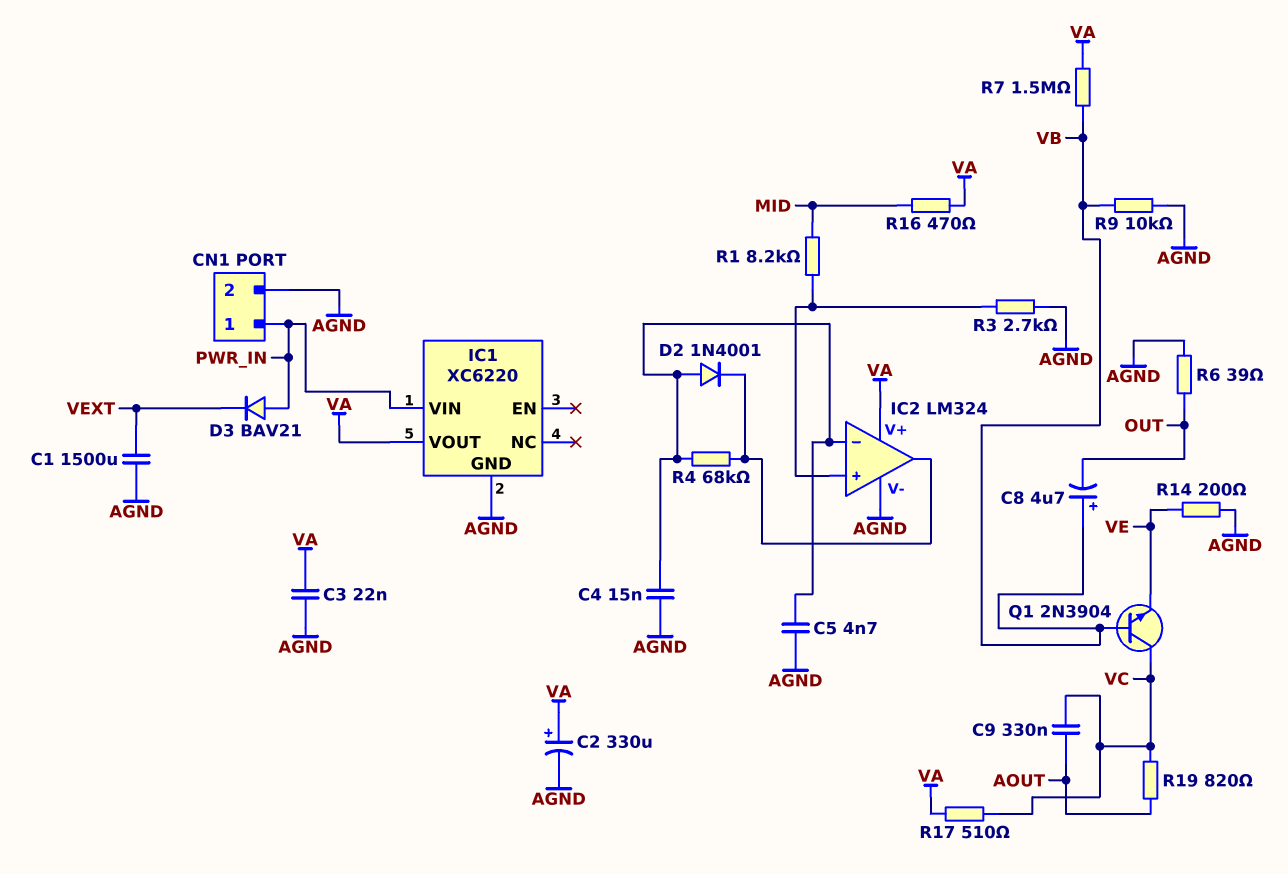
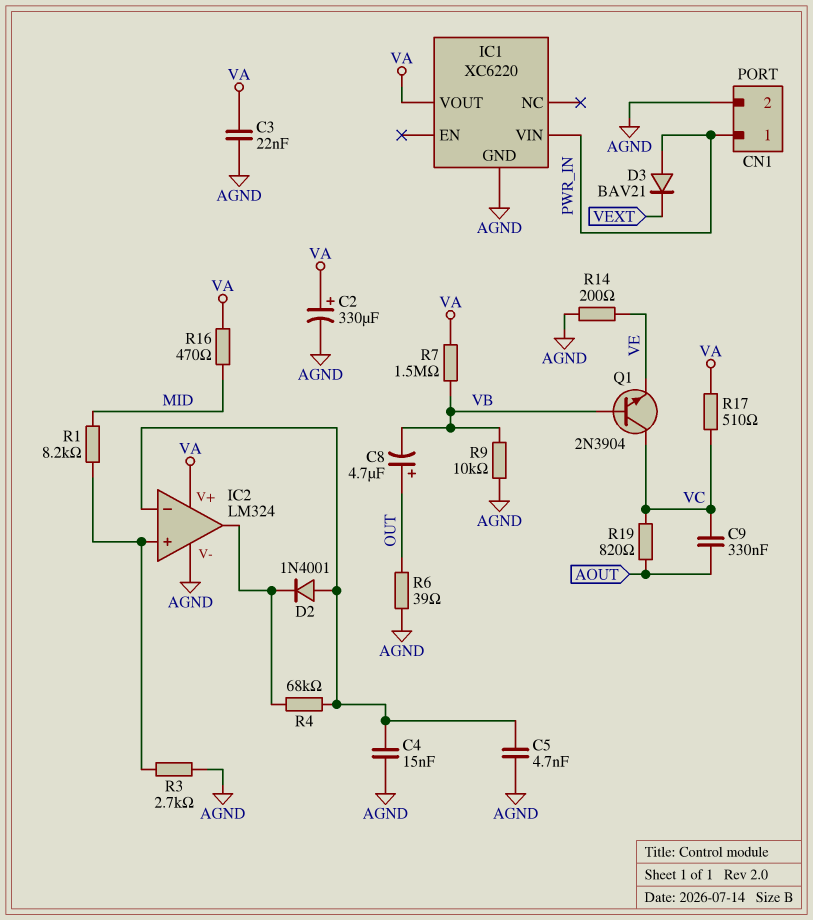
C1: 1500uF (AGND, VEXT) -> none
C8: 4.7uF (plus VB, minus OUT) -> 4.7uF (plus OUT, minus VB)

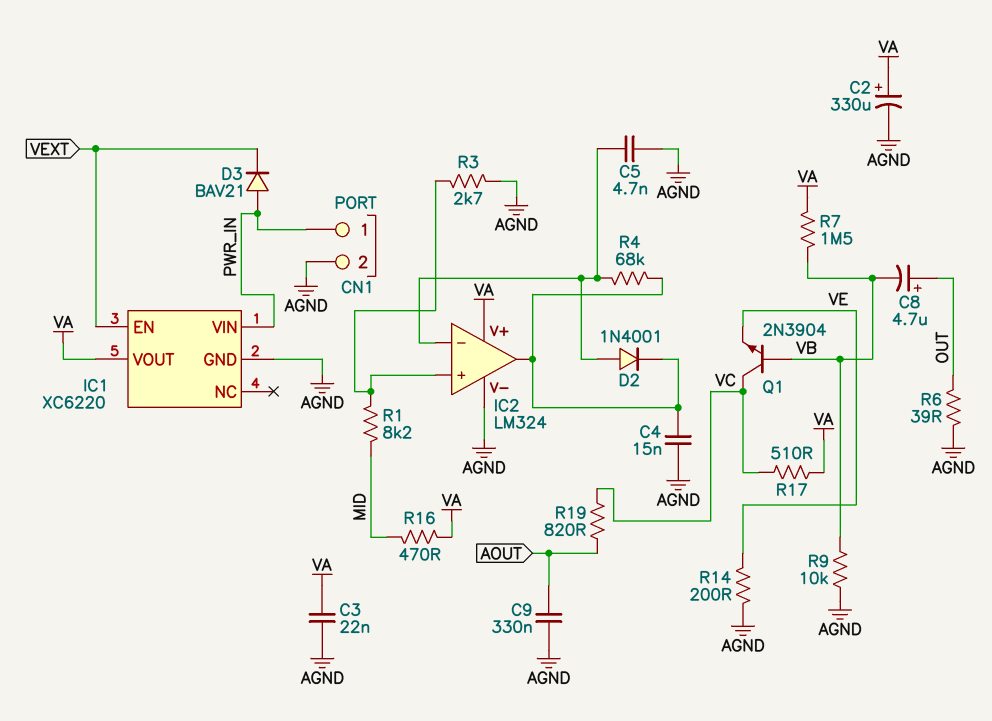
C4: 15nF (AGND, IC2/in-) -> 15nF (AGND, IC2/out)
C9: 330nF (AOUT, VC) -> 330nF (AGND, AOUT)
IC1 pin EN: none -> VEXT

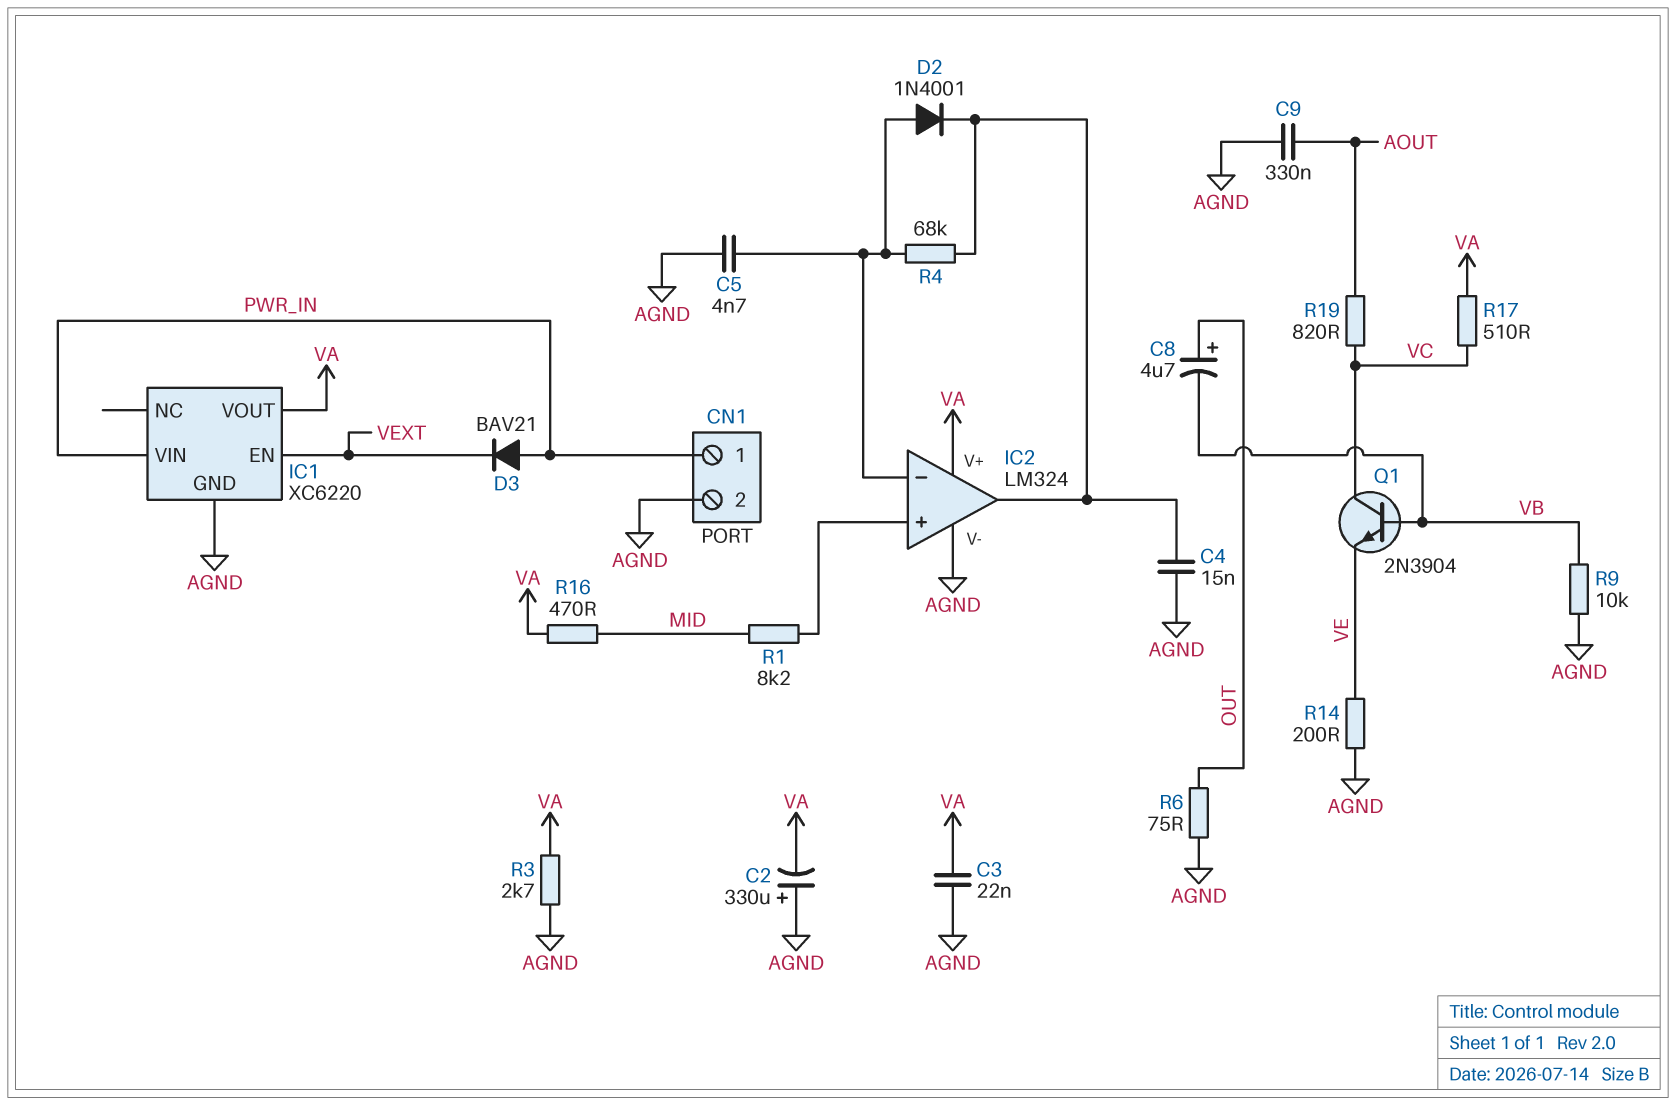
C2: 330uF (plus VA, minus AGND) -> 330uF (plus AGND, minus VA)
R3: 2.7k (AGND, IC2/in+) -> 2.7k (AGND, VA)
R6: 39 (AGND, OUT) -> 75 (AGND, OUT)
R7: 1.5M (VA, VB) -> none

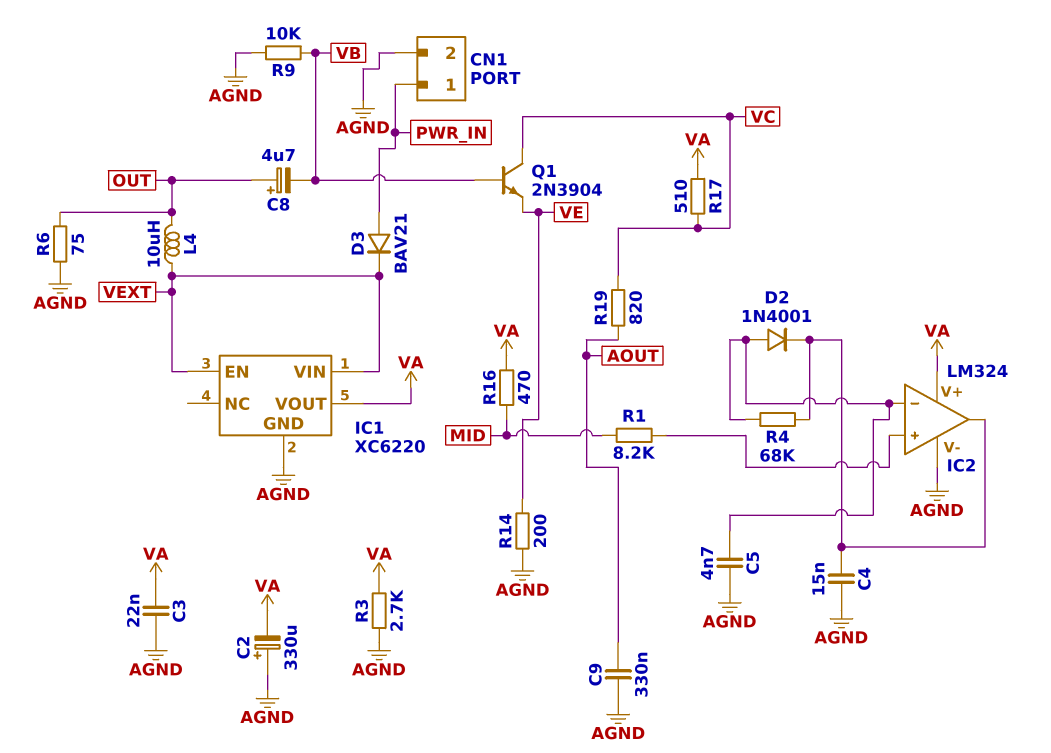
IC1 pin VIN: PWR_IN -> VEXT
L4: none -> 10uH (OUT, VEXT)

